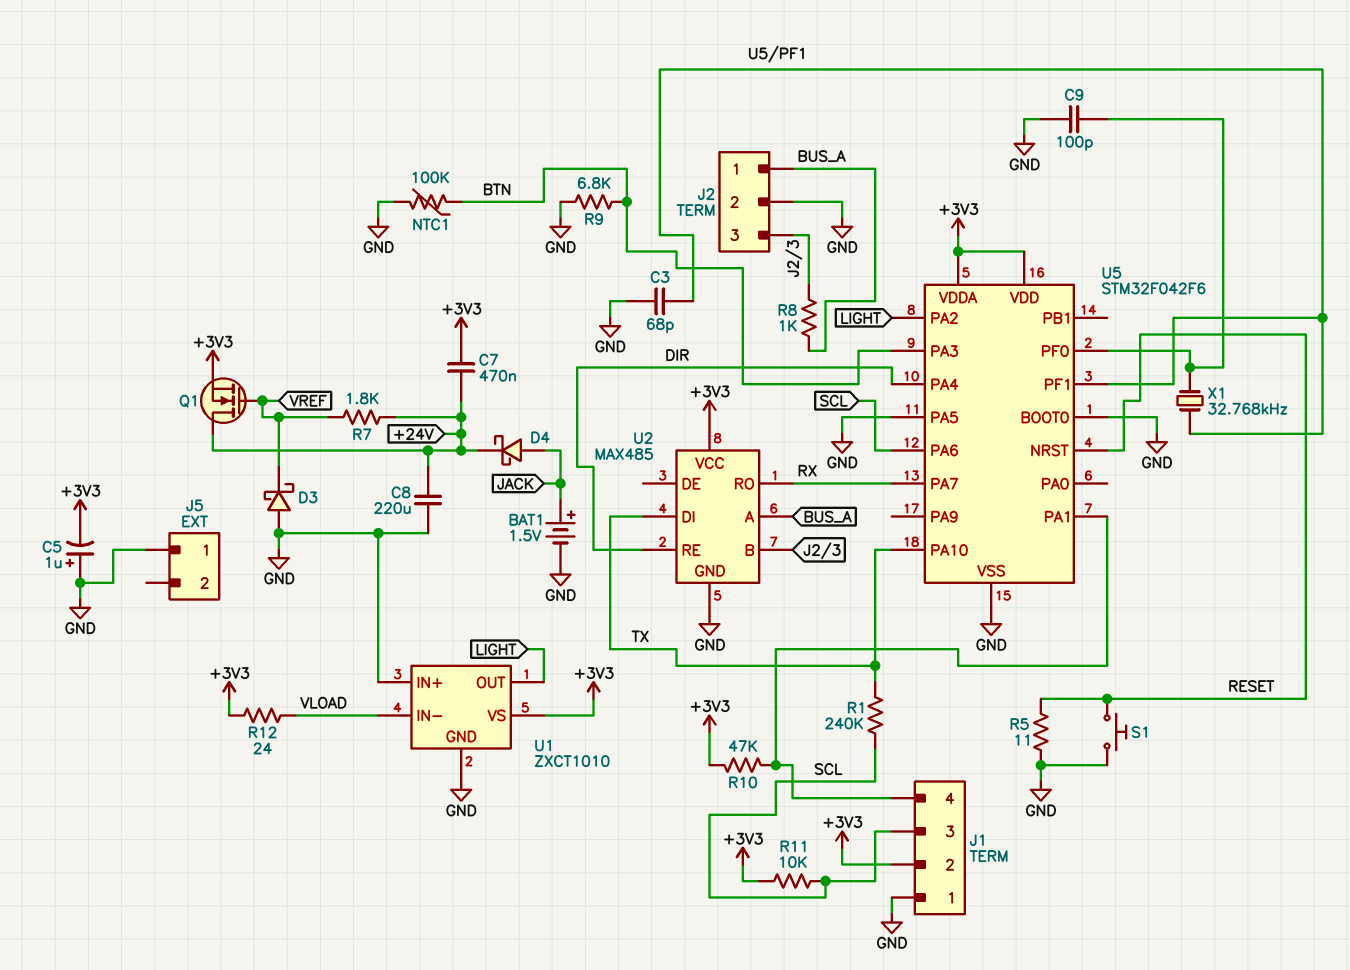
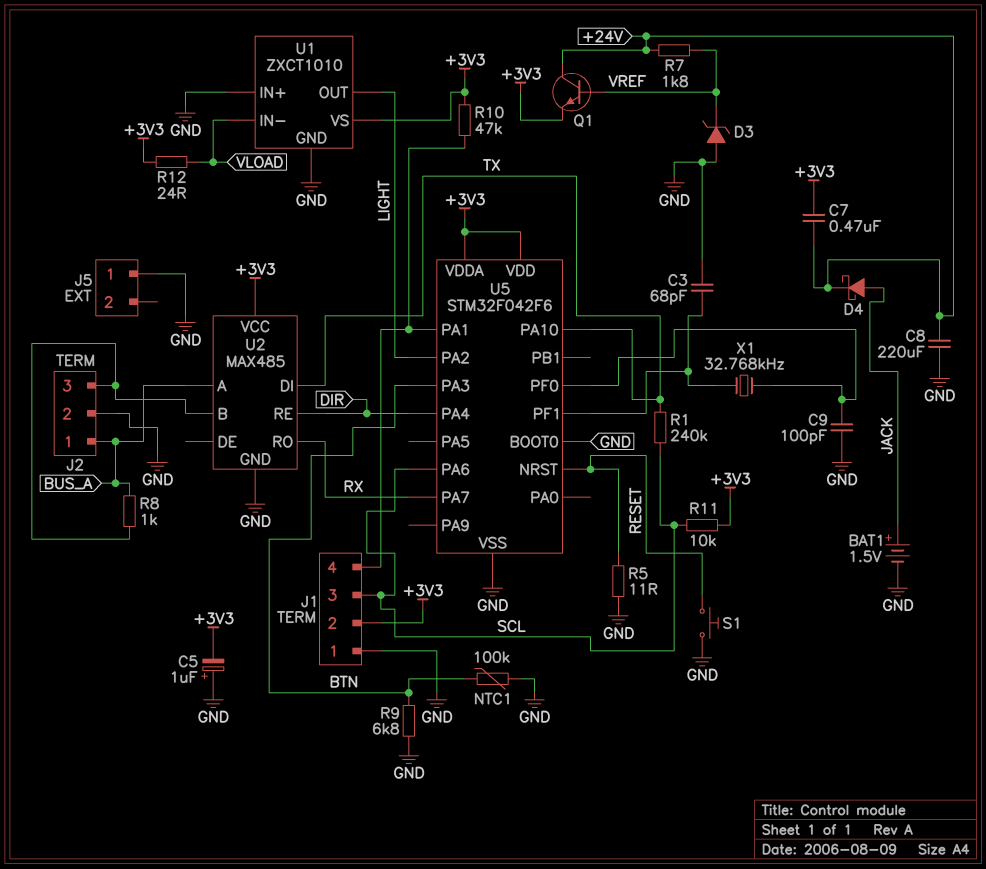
D3: schottky (A GND, K VREF) -> zener (A GND, K VREF)
Q1: NMOS (G VREF, D +24V, S +3V3) -> NPN (B VREF, C +24V, E +3V3)
U5 pin PA5: GND -> none

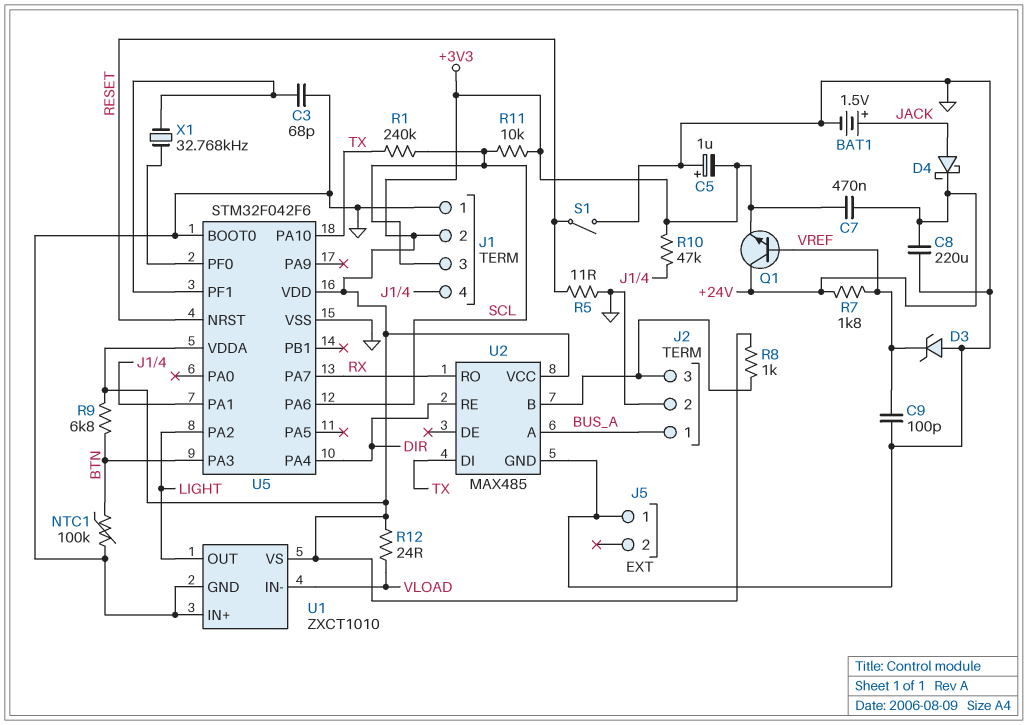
C9: 100pF (GND, U5/PF0) -> 100pF (GND, VREF)
R8: 1k (BUS_A, J2/3) -> 1k (+3V3, J2/3)
R9: 6.8k (BTN, GND) -> 6.8k (+3V3, BTN)
S1: button (GND, RESET) -> switch (GND, RESET)

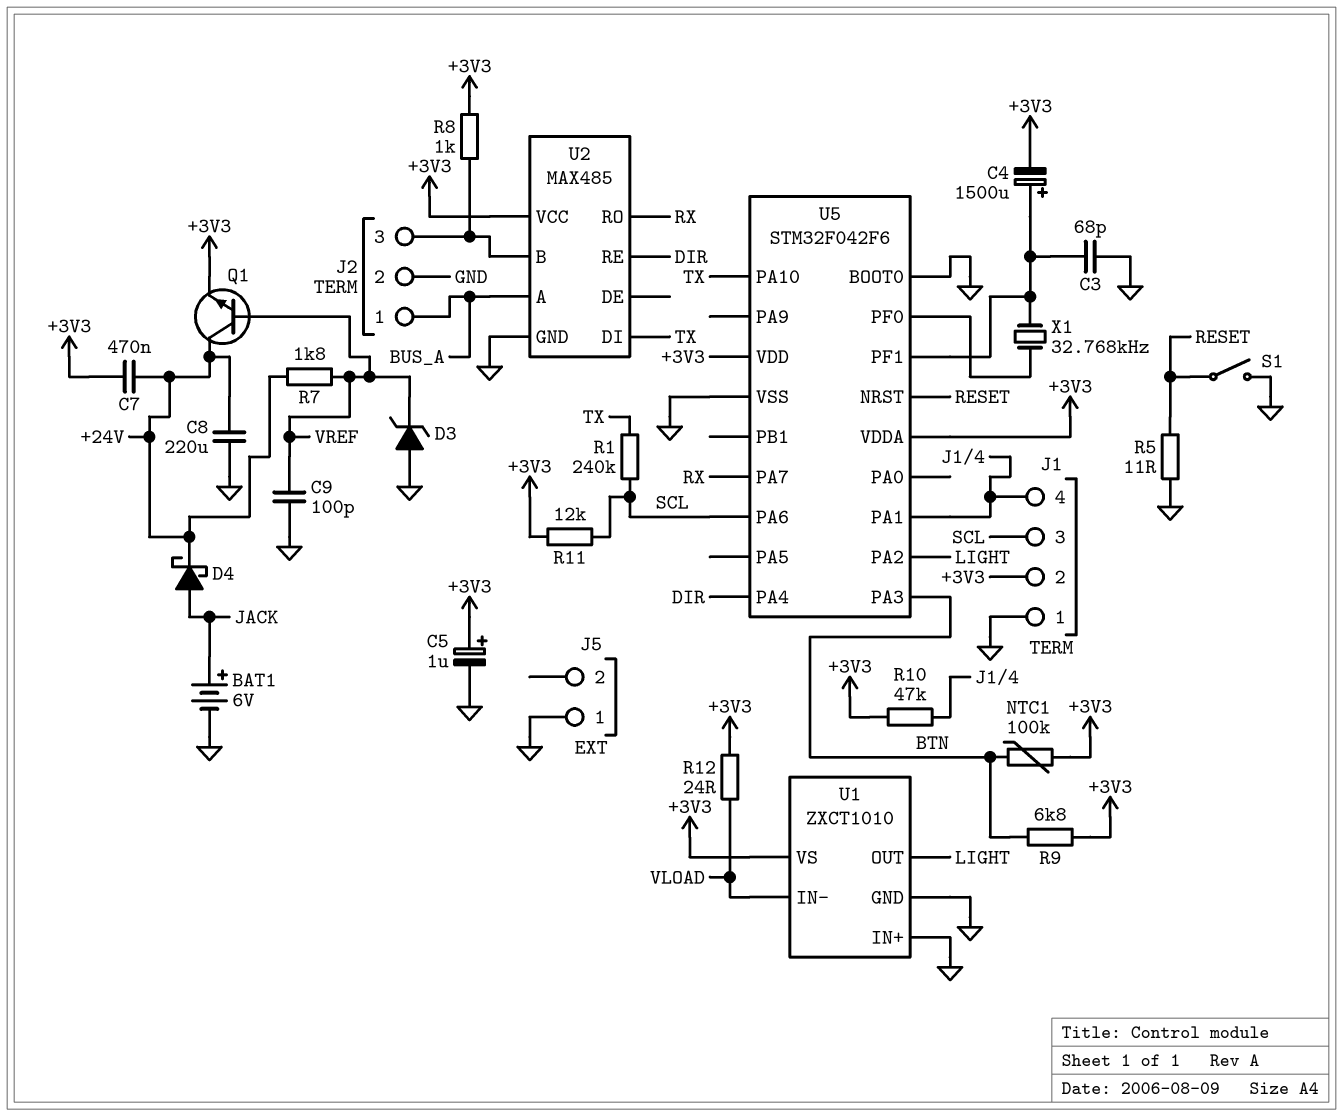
BAT1: 1.5V (plus JACK, minus GND) -> 6V (plus JACK, minus GND)
C4: none -> 1500uF (plus U5/PF1, minus +3V3)
C5: 1uF (plus GND, minus +3V3) -> 1uF (plus +3V3, minus GND)
NTC1: 100k (BTN, GND) -> 100k (+3V3, BTN)
R11: 10k (+3V3, SCL) -> 12k (+3V3, SCL)

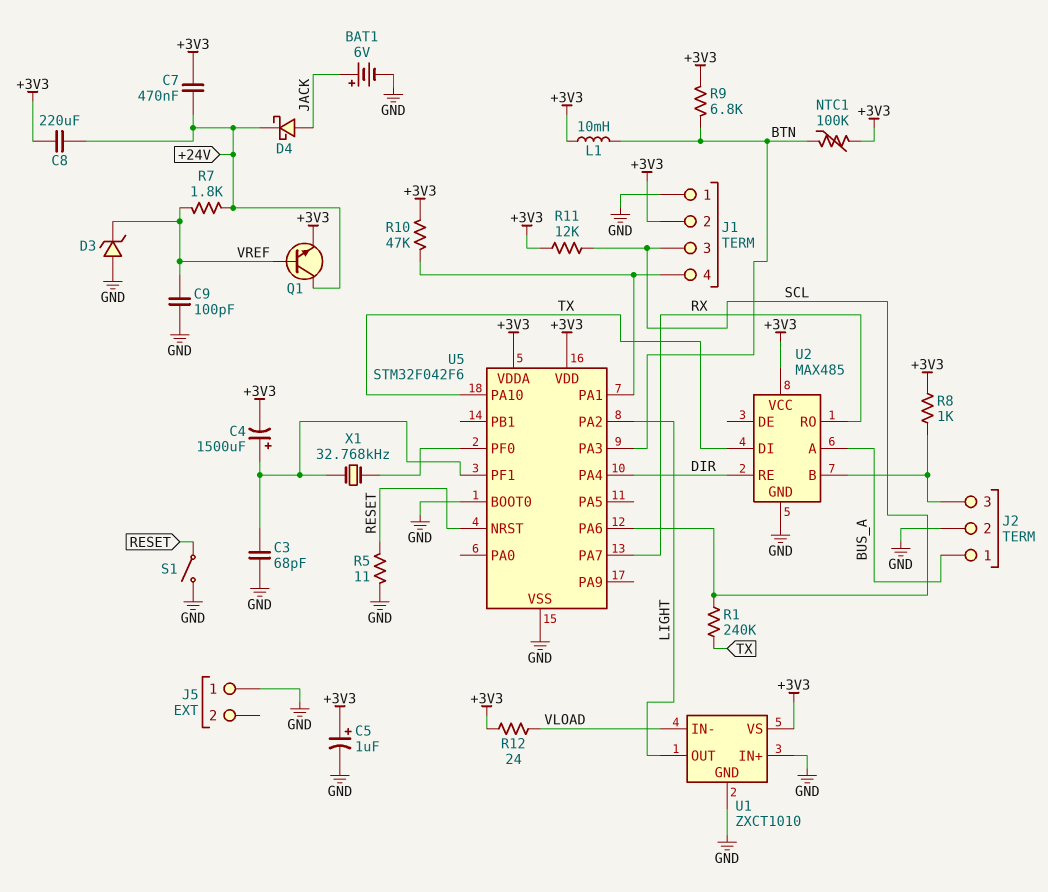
C8: 220uF (+24V, GND) -> 220uF (+3V3, +24V)
L1: none -> 10mH (+3V3, BTN)

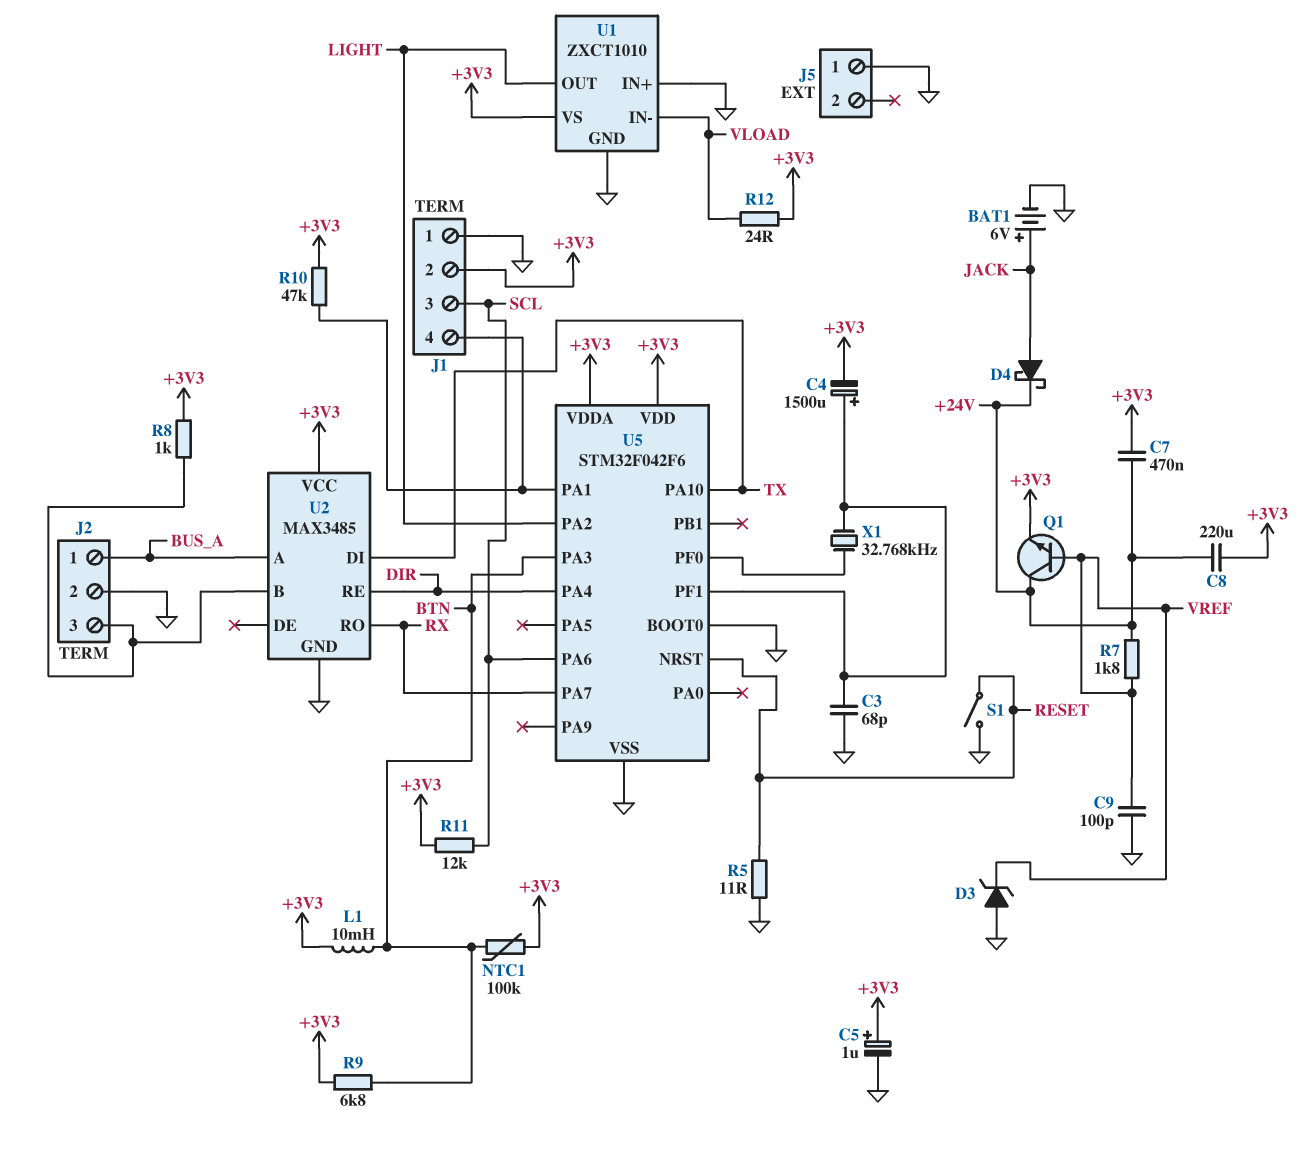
R1: 240k (SCL, TX) -> none
U2: MAX485 -> MAX3485

